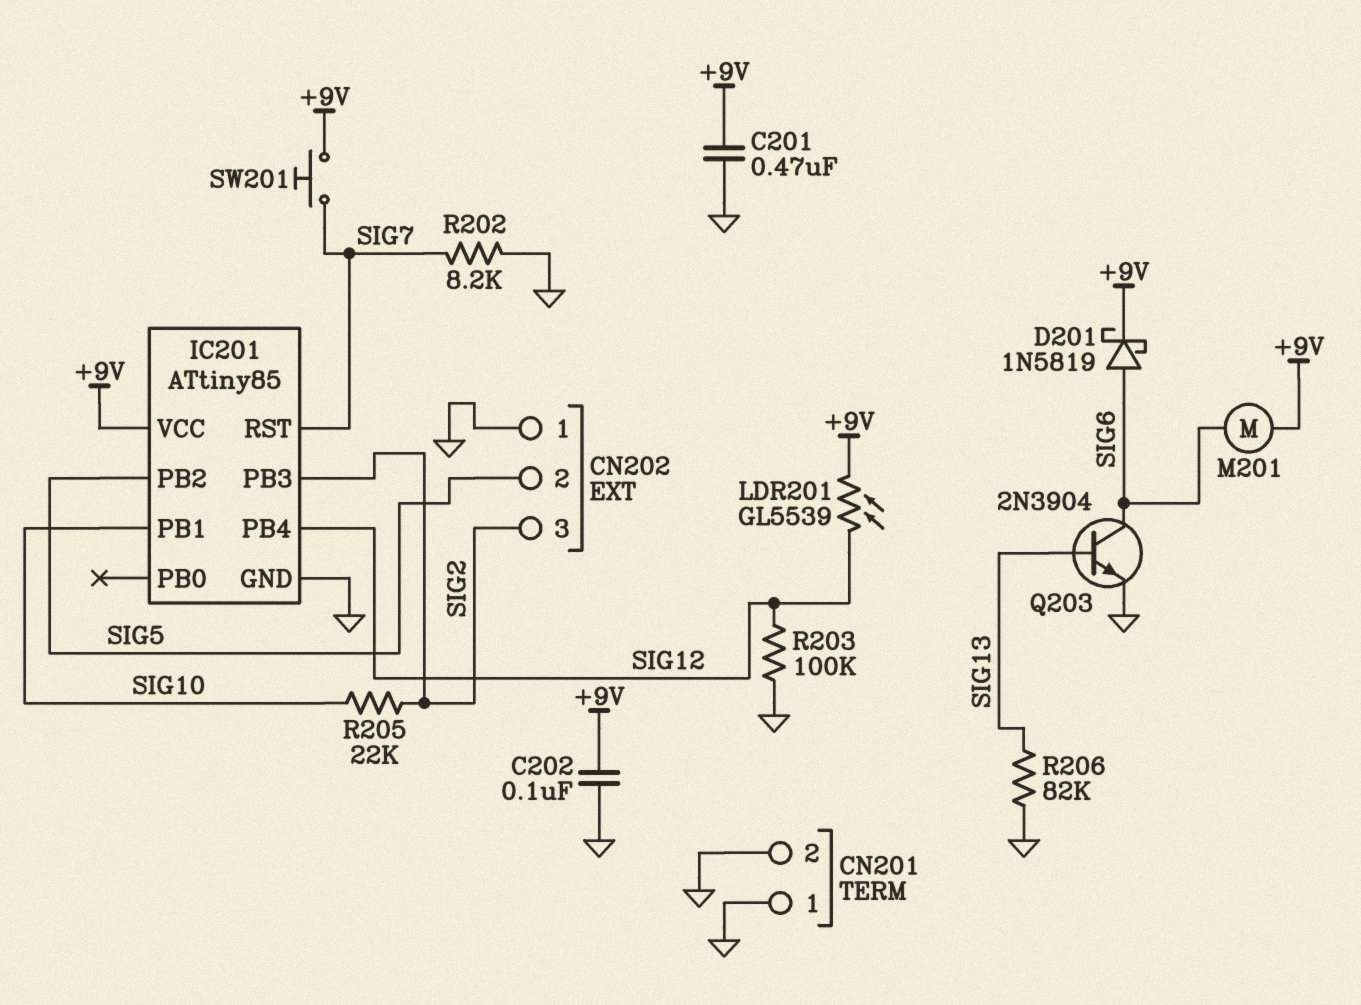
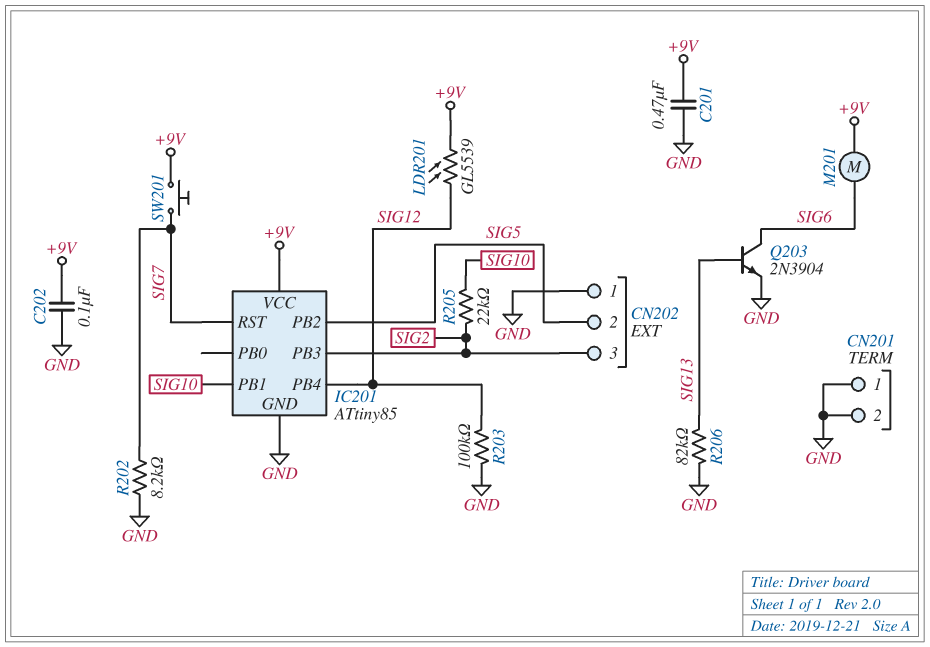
D201: schottky 1N5819 (A SIG6, K +9V) -> none

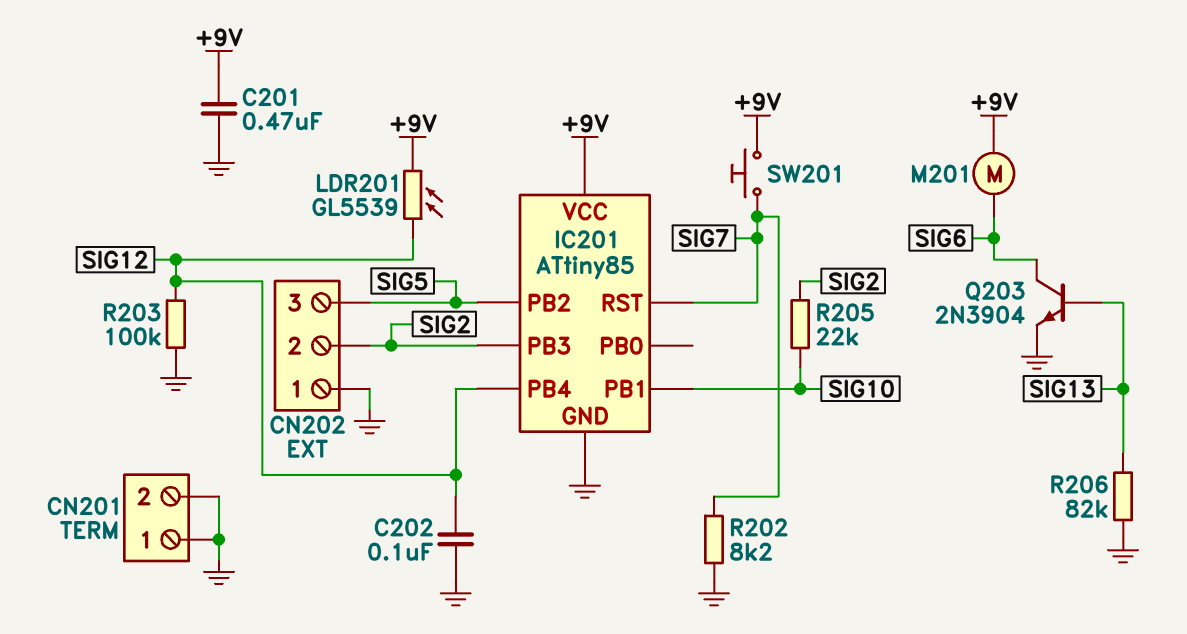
C202: 100nF (+9V, GND) -> 100nF (GND, SIG12)
CN202 pin 2: SIG5 -> SIG2
CN202 pin 3: SIG2 -> SIG5

